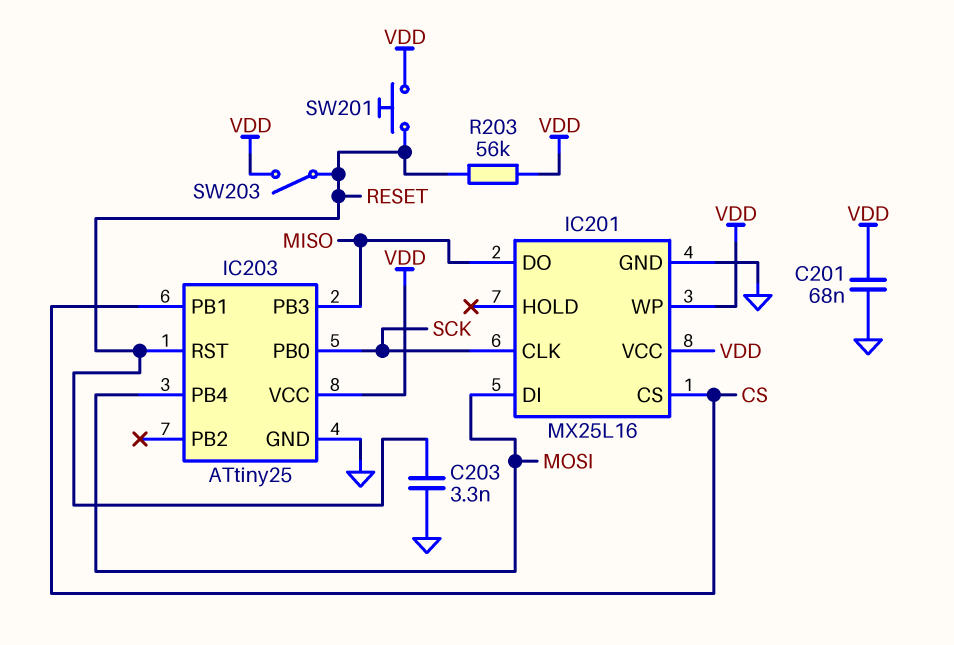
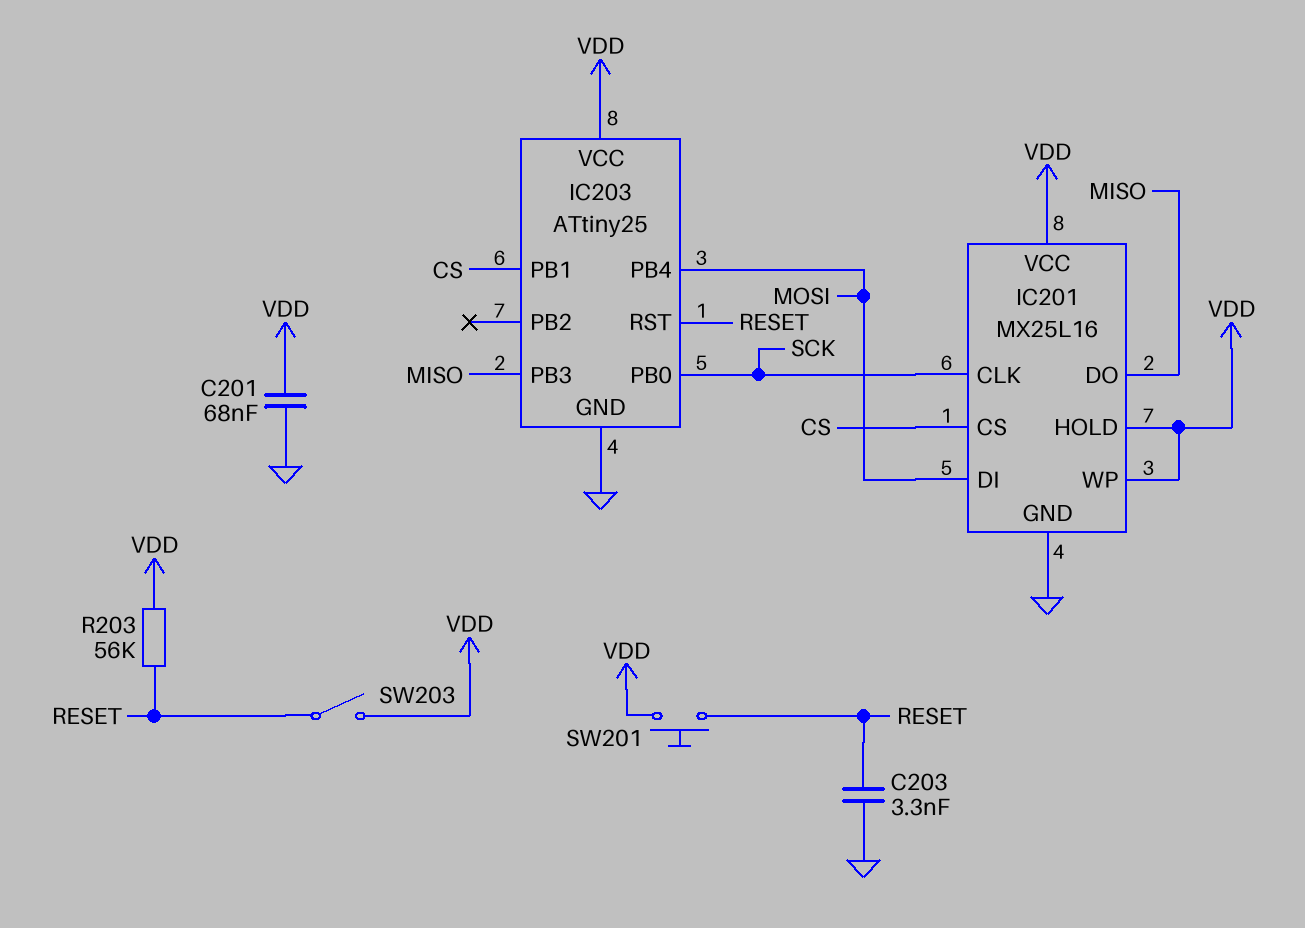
IC201 pin HOLD: none -> VDD

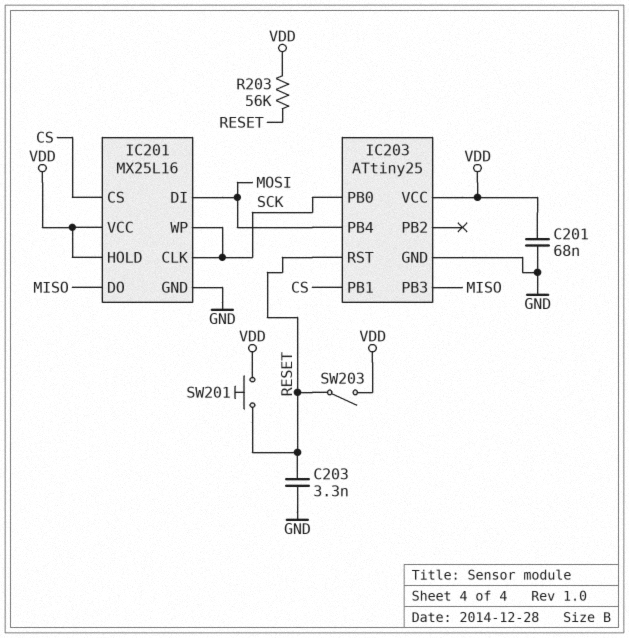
IC201 pin WP: VDD -> SCK

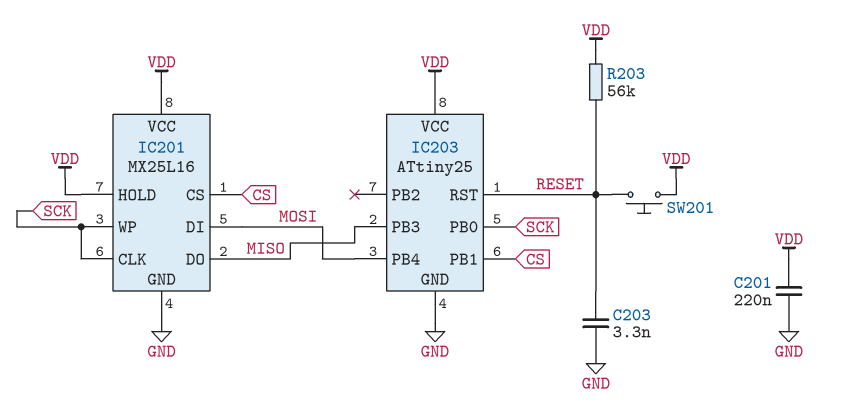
C201: 68nF (GND, VDD) -> 220nF (GND, VDD)
SW203: switch (RESET, VDD) -> none

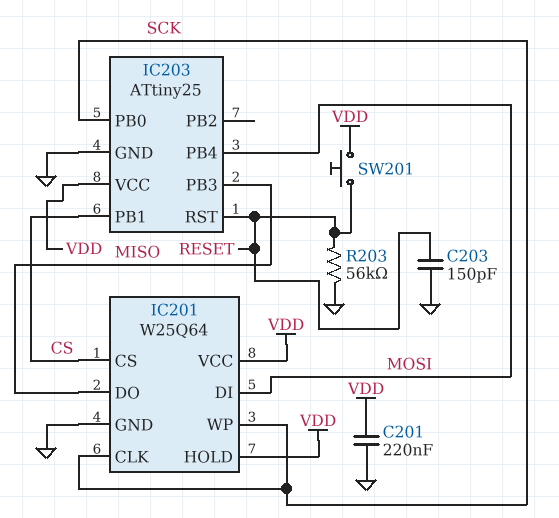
C203: 3.3nF (GND, RESET) -> 150pF (GND, RESET)
IC201: MX25L16 -> W25Q64
R203: 56k (RESET, VDD) -> 56k (GND, RESET)

